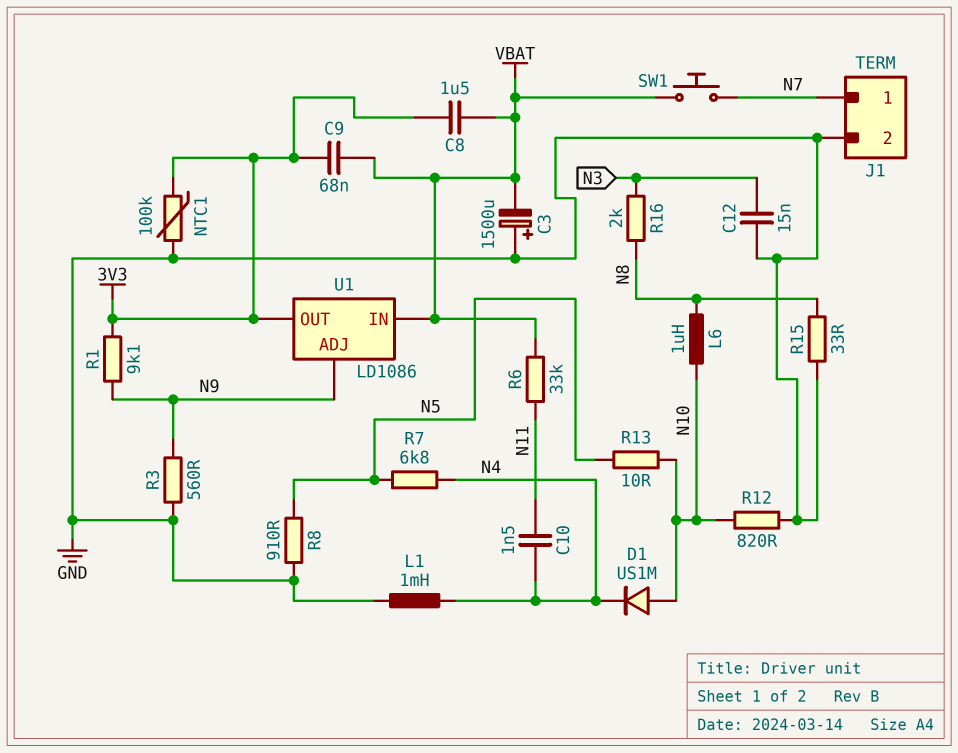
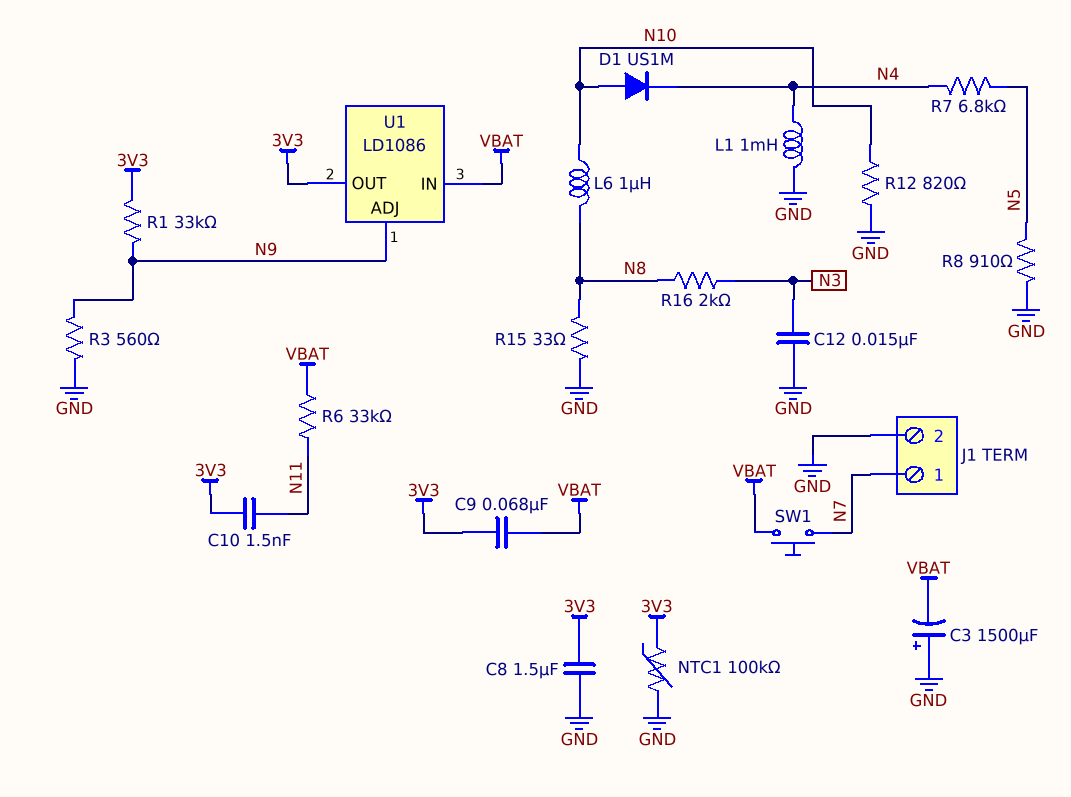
C8: 1.5uF (3V3, VBAT) -> 1.5uF (3V3, GND)
C10: 1.5nF (N4, N11) -> 1.5nF (3V3, N11)
R1: 9.1k (3V3, N9) -> 33k (3V3, N9)
R13: 10 (N5, N10) -> none

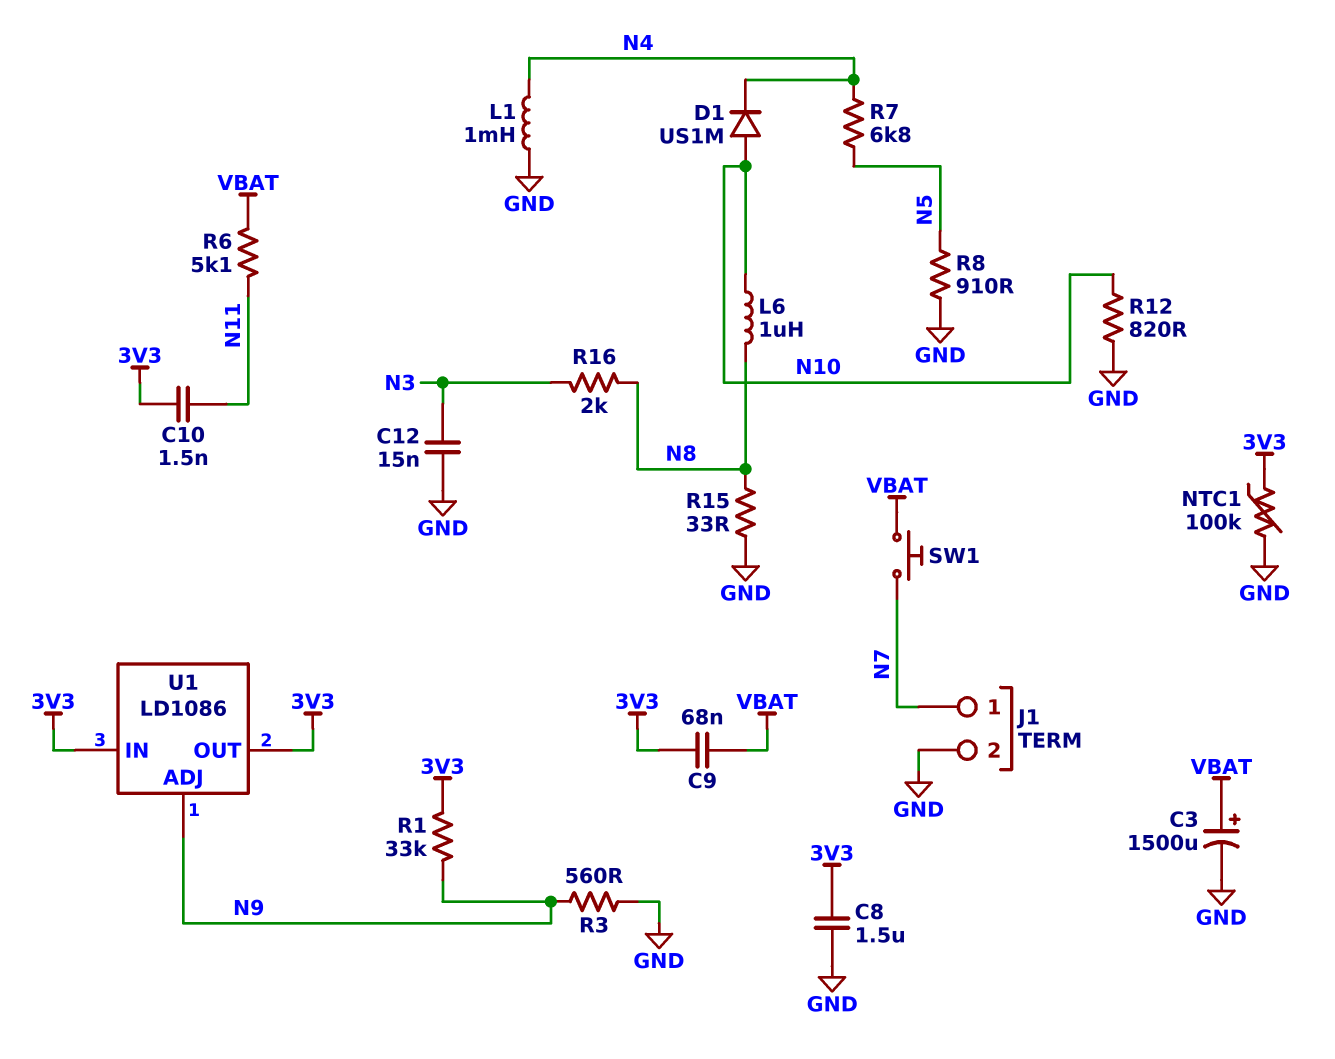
C3: 1500uF (plus GND, minus VBAT) -> 1500uF (plus VBAT, minus GND)
R6: 33k (N11, VBAT) -> 5.1k (N11, VBAT)
U1 pin IN: VBAT -> 3V3

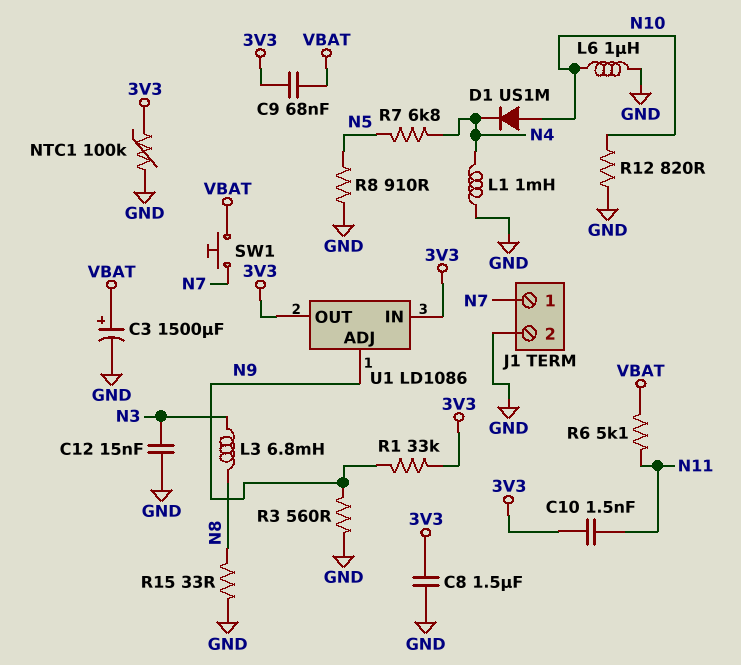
L3: none -> 6.8mH (N3, N8)
L6: 1uH (N8, N10) -> 1uH (GND, N10)
R16: 2k (N3, N8) -> none

